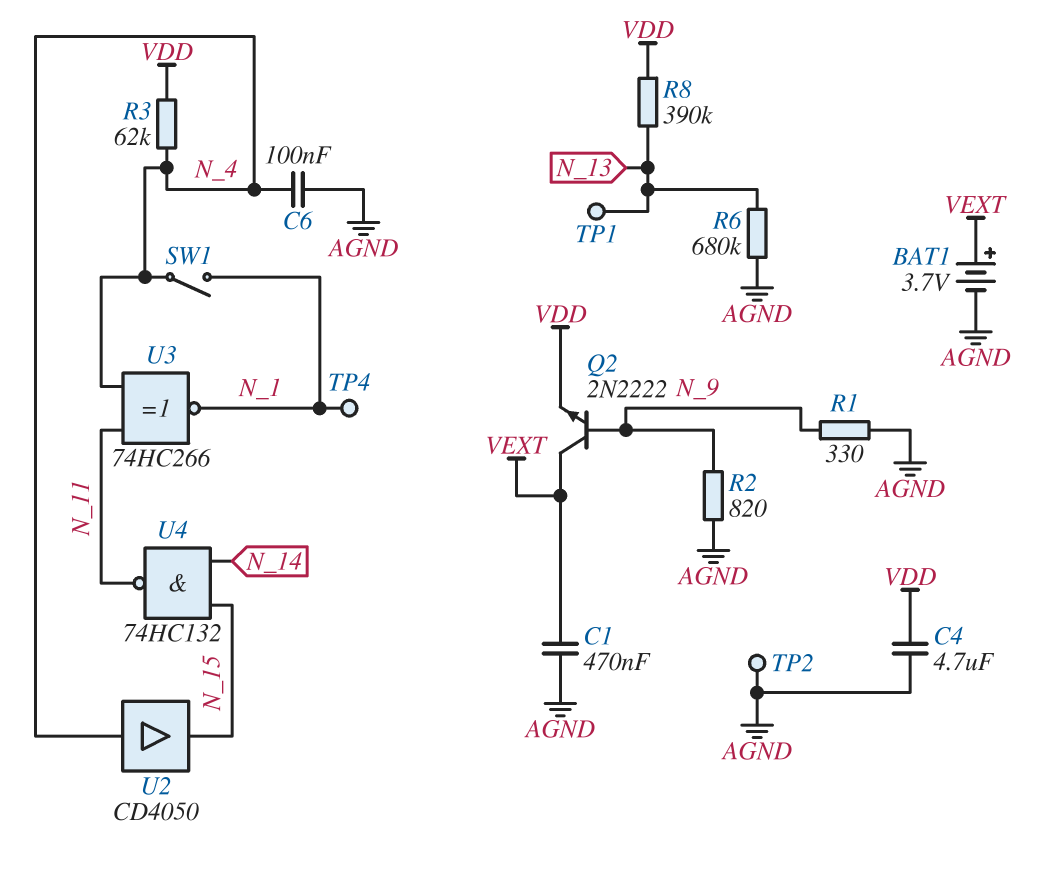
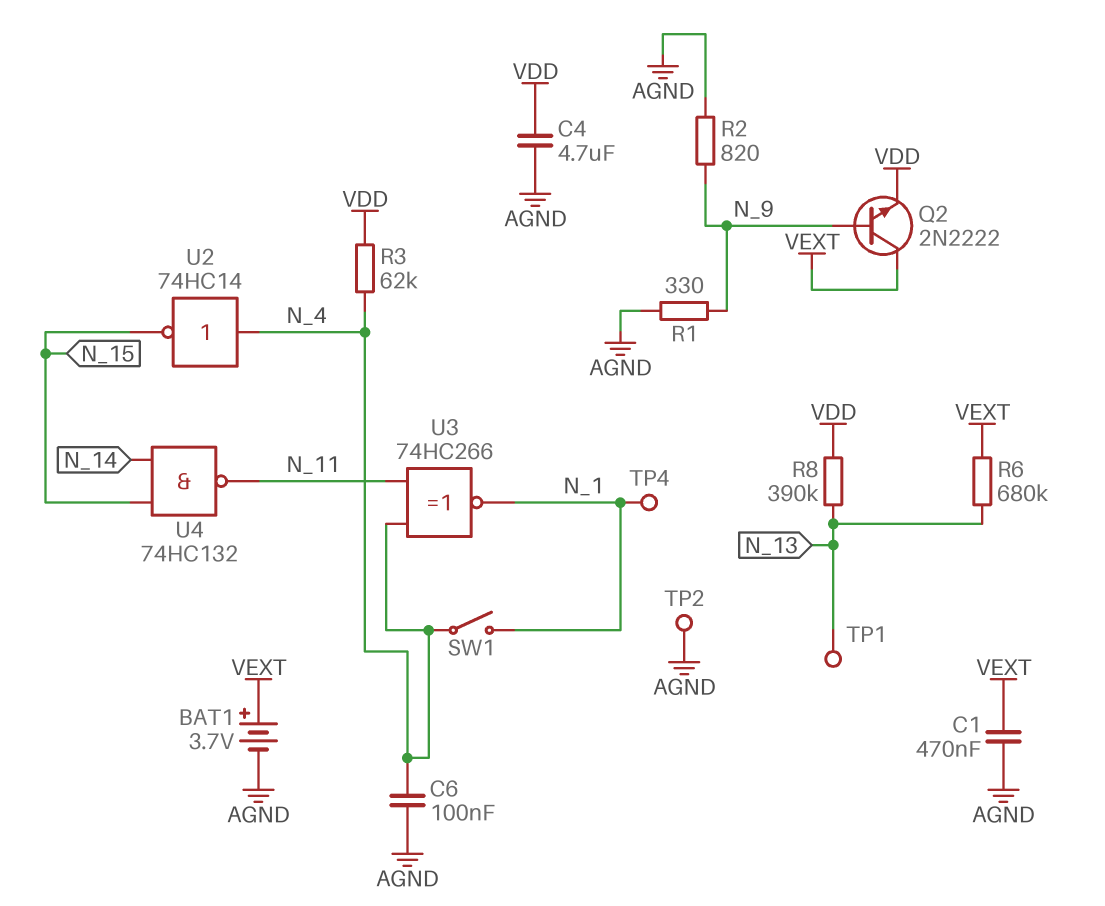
R6: 680k (AGND, N_13) -> 680k (N_13, VEXT)
U2: buffer CD4050 (in N_4, out N_15) -> NOT 74HC14 (in N_4, out N_15)

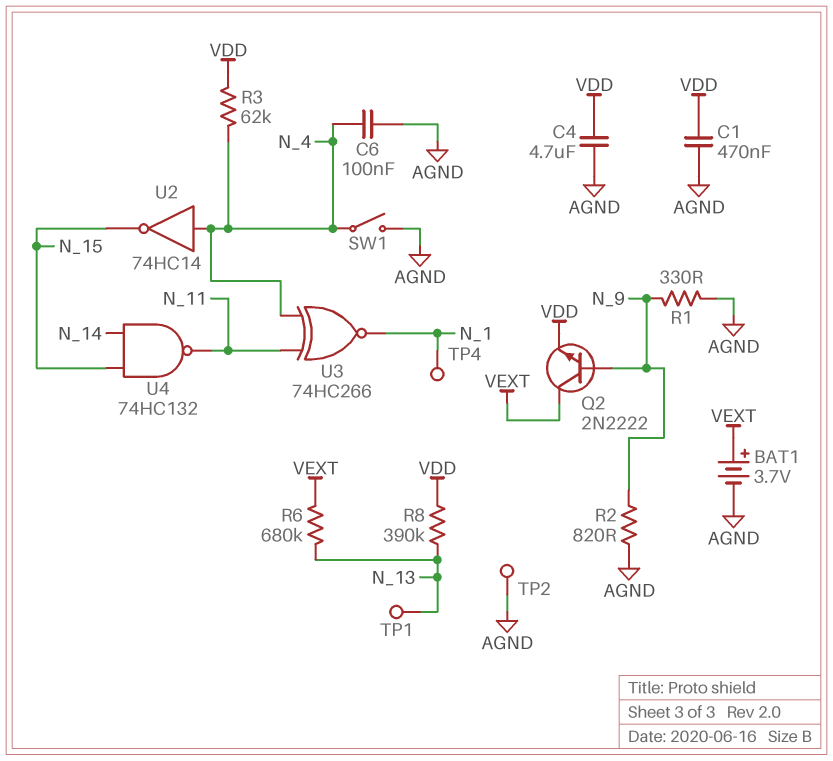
C1: 470nF (AGND, VEXT) -> 470nF (AGND, VDD)
SW1: switch (N_1, N_4) -> switch (AGND, N_4)

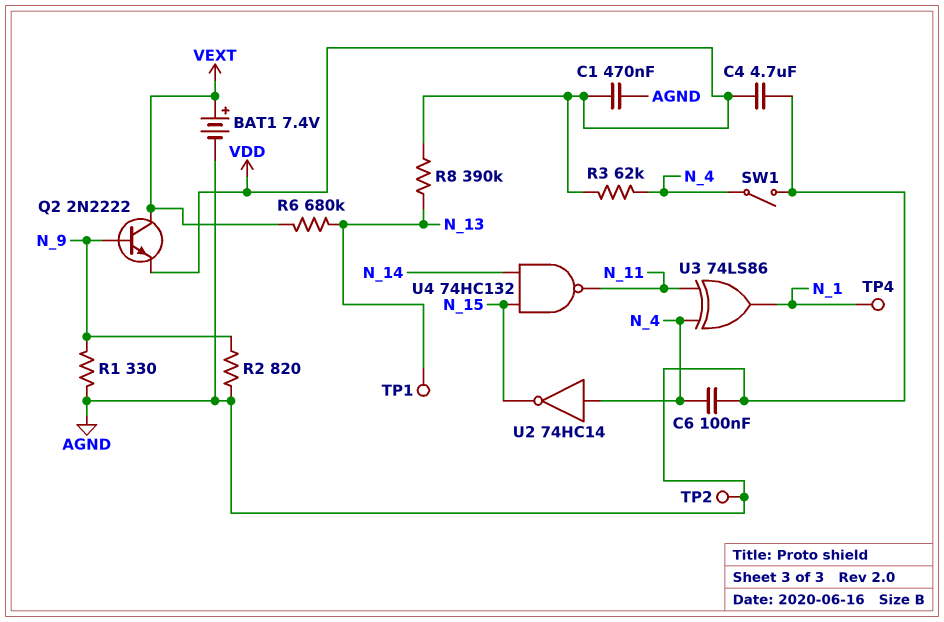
BAT1: 3.7V (plus VEXT, minus AGND) -> 7.4V (plus VEXT, minus AGND)
U3: XNOR 74HC266 (in N_4, in N_11, out N_1) -> XOR 74LS86 (in N_4, in N_11, out N_1)

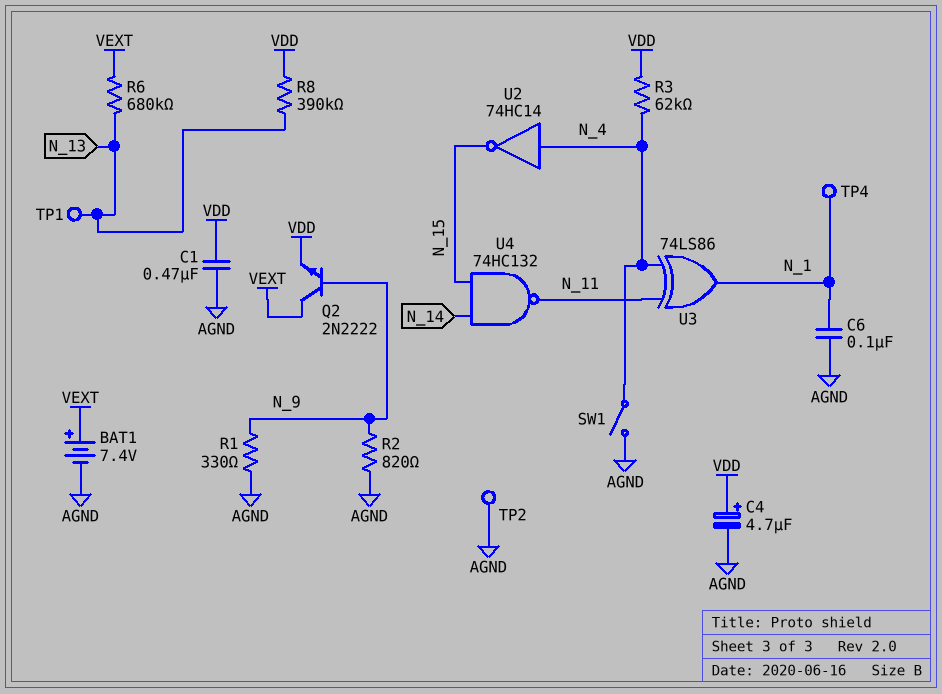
C4: 4.7uF (AGND, VDD) -> 4.7uF (plus VDD, minus AGND)
C6: 100nF (AGND, N_4) -> 100nF (AGND, N_1)

